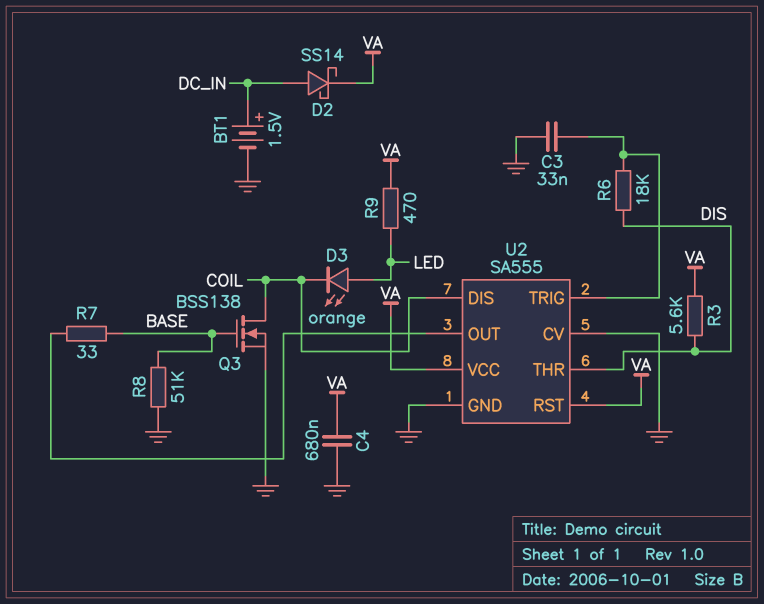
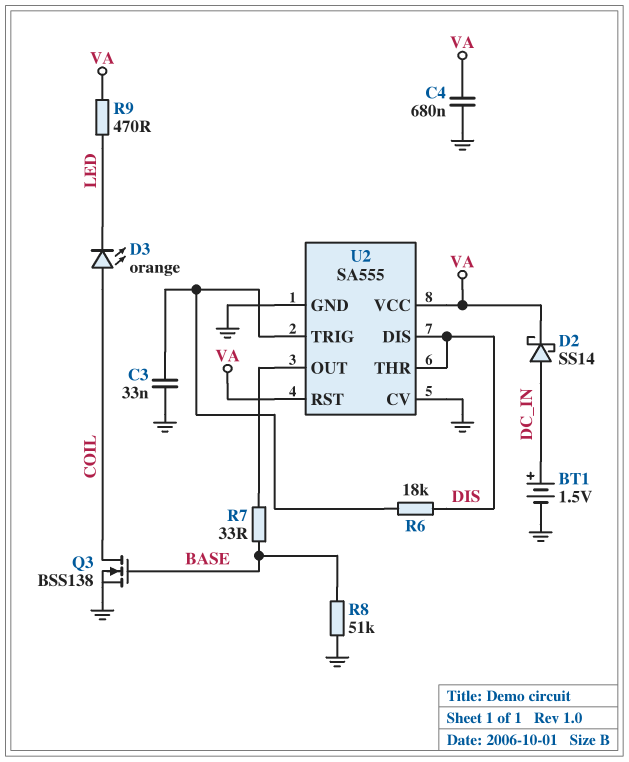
D3: LED orange (A LED, K COIL) -> LED orange (A COIL, K LED)
R3: 5.6k (DIS, VA) -> none
U2 pin DIS: COIL -> DIS

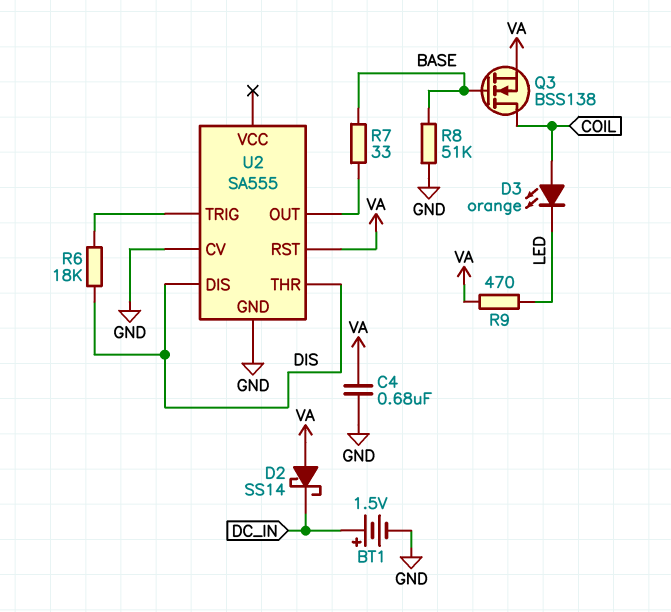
C3: 33nF (GND, U2/TRIG) -> none
D2: schottky SS14 (A DC_IN, K VA) -> schottky SS14 (A VA, K DC_IN)
Q3: NMOS BSS138 (G BASE, D COIL, S GND) -> NMOS BSS138 (G BASE, D COIL, S VA)
U2 pin VCC: VA -> none

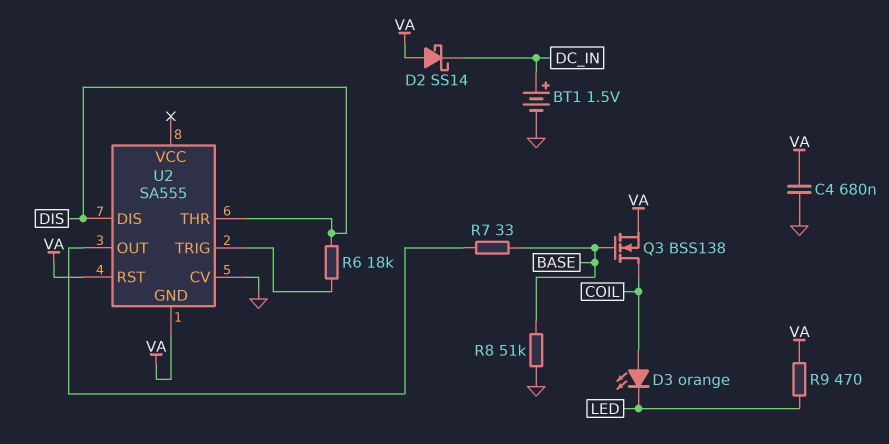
U2 pin GND: GND -> VA

